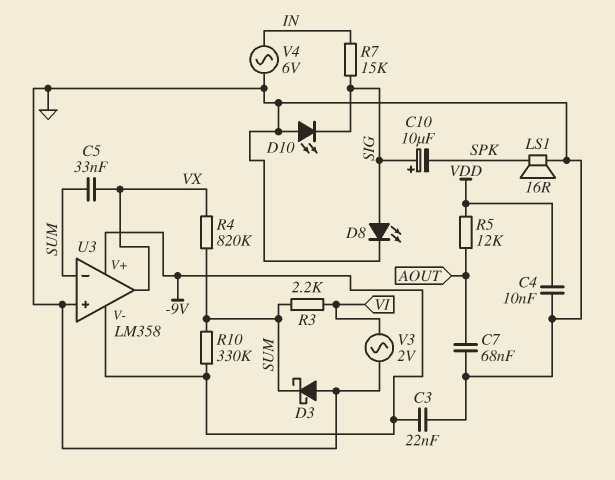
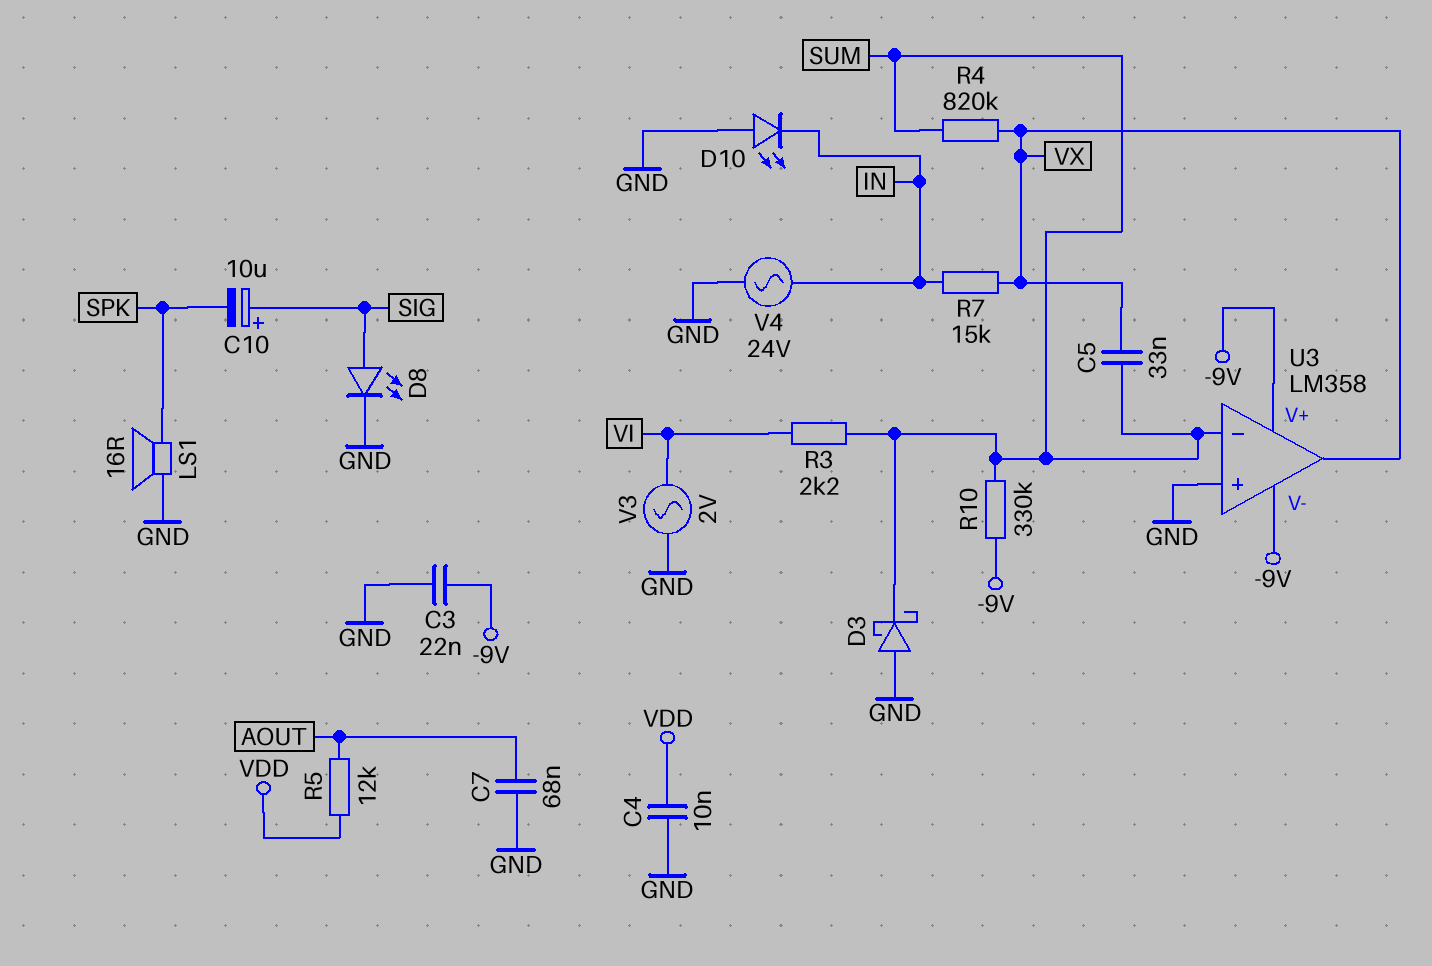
D10: LED (A GND, K SIG) -> LED (A GND, K IN)
R7: 15k (IN, SIG) -> 15k (IN, VX)
V4: AC 6V (GND, IN) -> AC 24V (GND, IN)

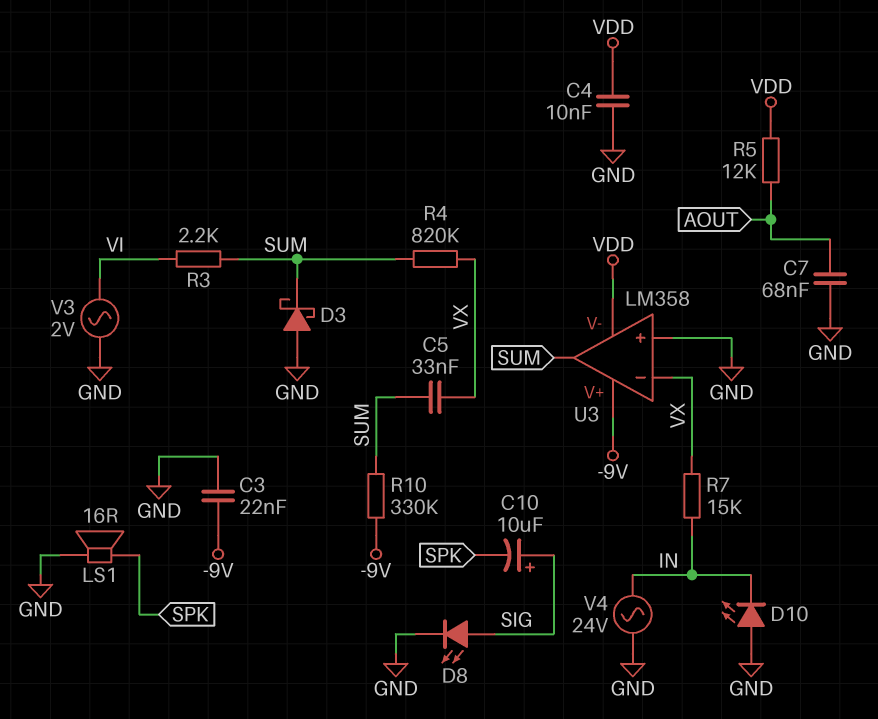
U3 pin V-: -9V -> VDD
U3 pin in-: SUM -> VX
U3 pin out: VX -> SUM

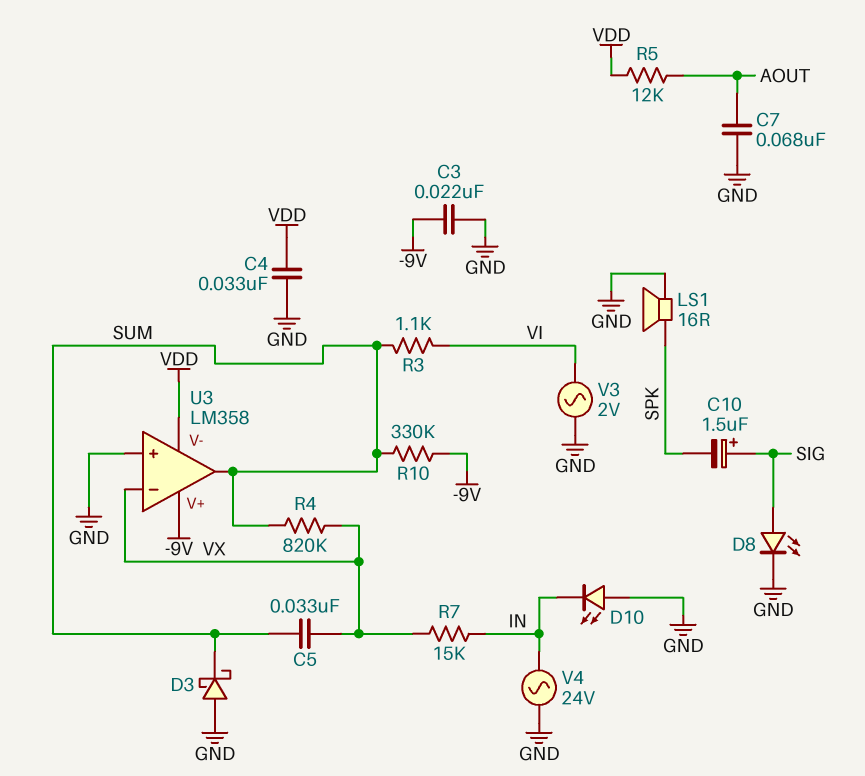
C4: 10nF (GND, VDD) -> 33nF (GND, VDD)
C10: 10uF (plus SIG, minus SPK) -> 1.5uF (plus SIG, minus SPK)
R3: 2.2k (SUM, VI) -> 1.1k (SUM, VI)

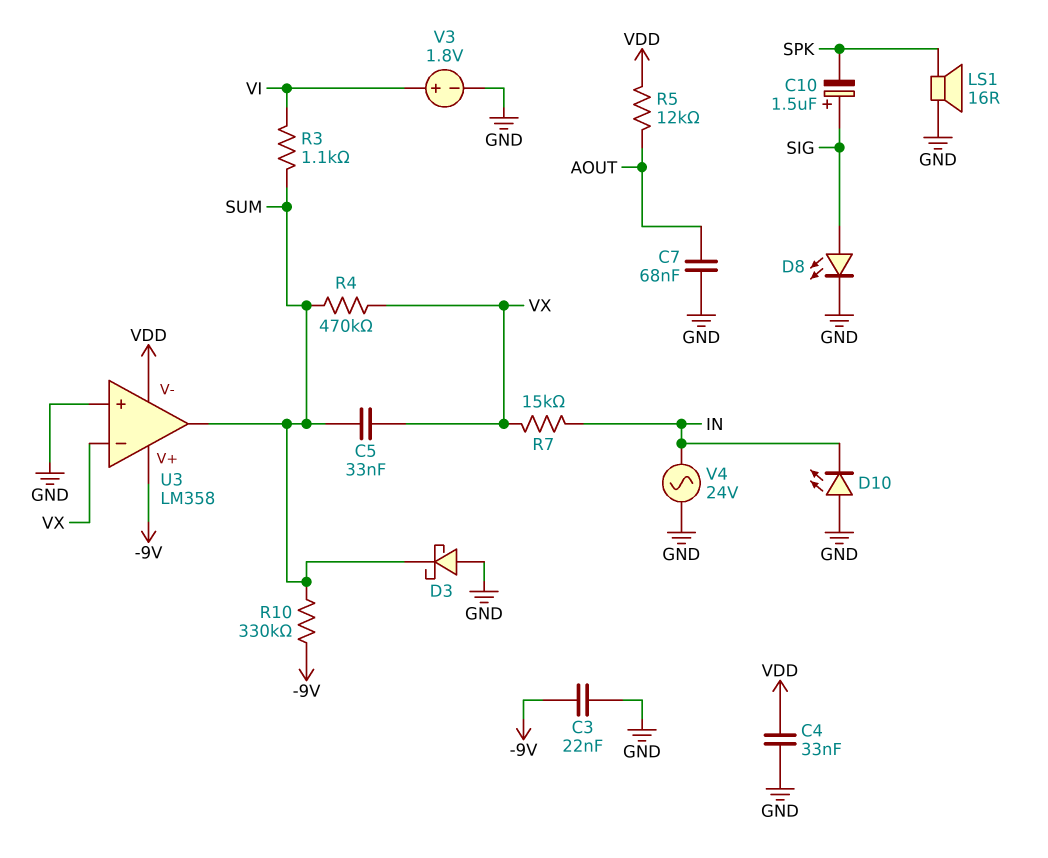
R4: 820k (SUM, VX) -> 470k (SUM, VX)
V3: AC 2V (GND, VI) -> 1.8V (plus VI, minus GND)

